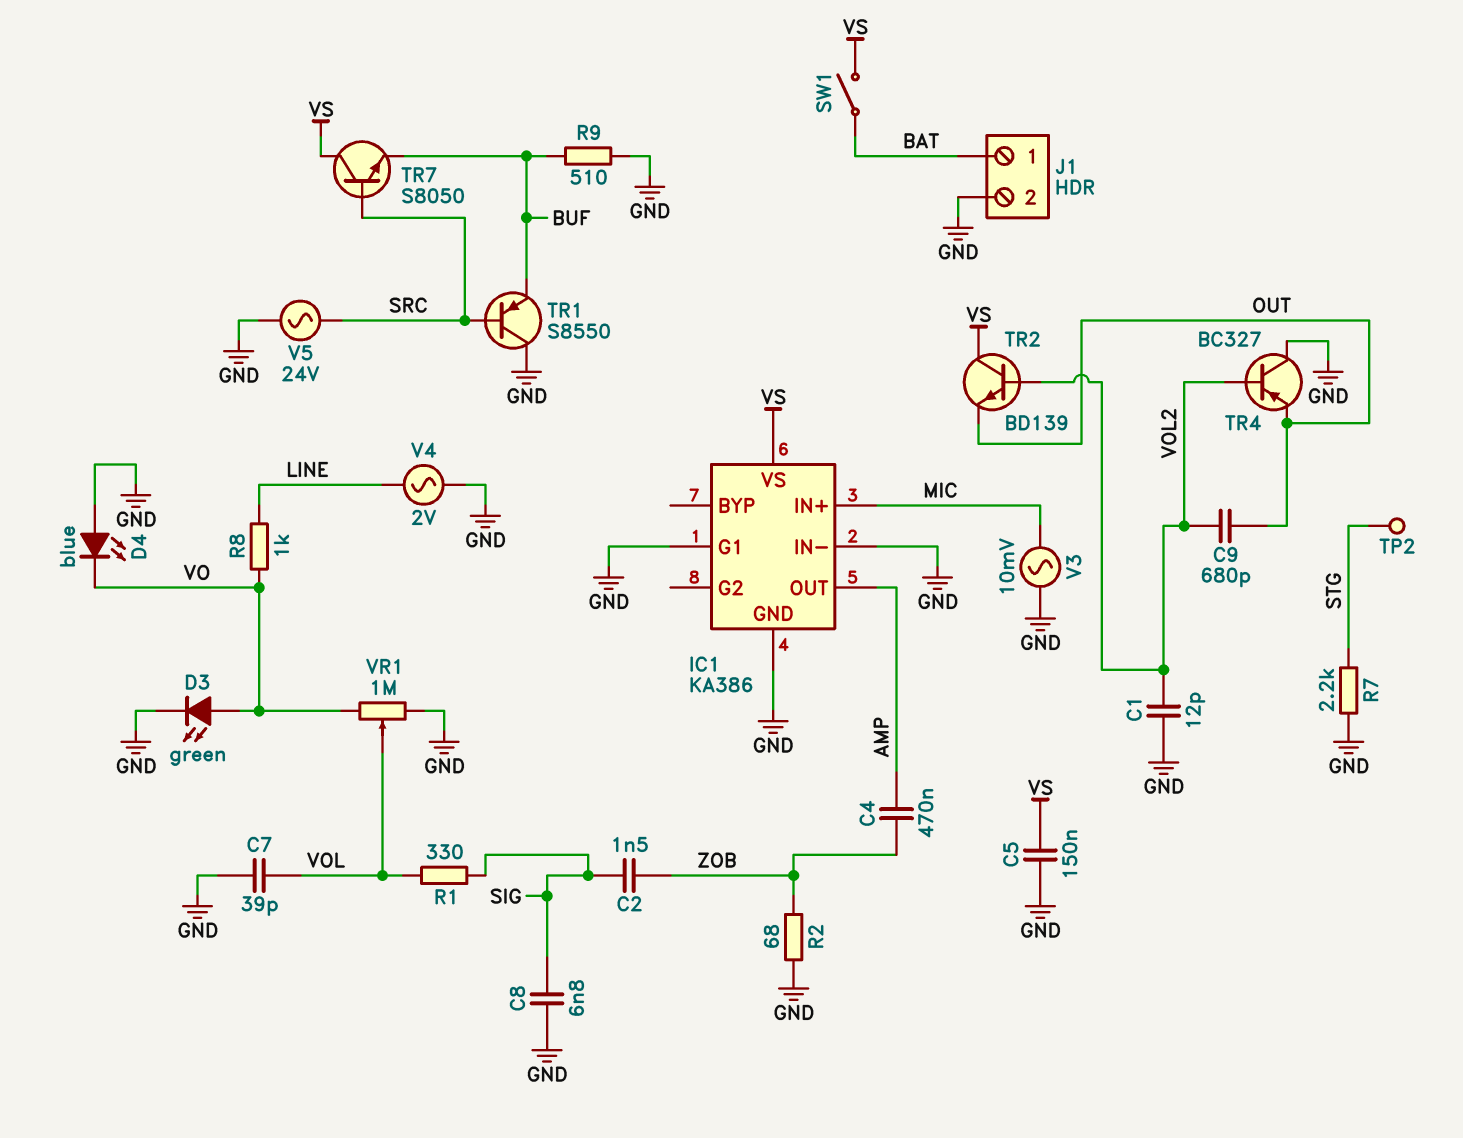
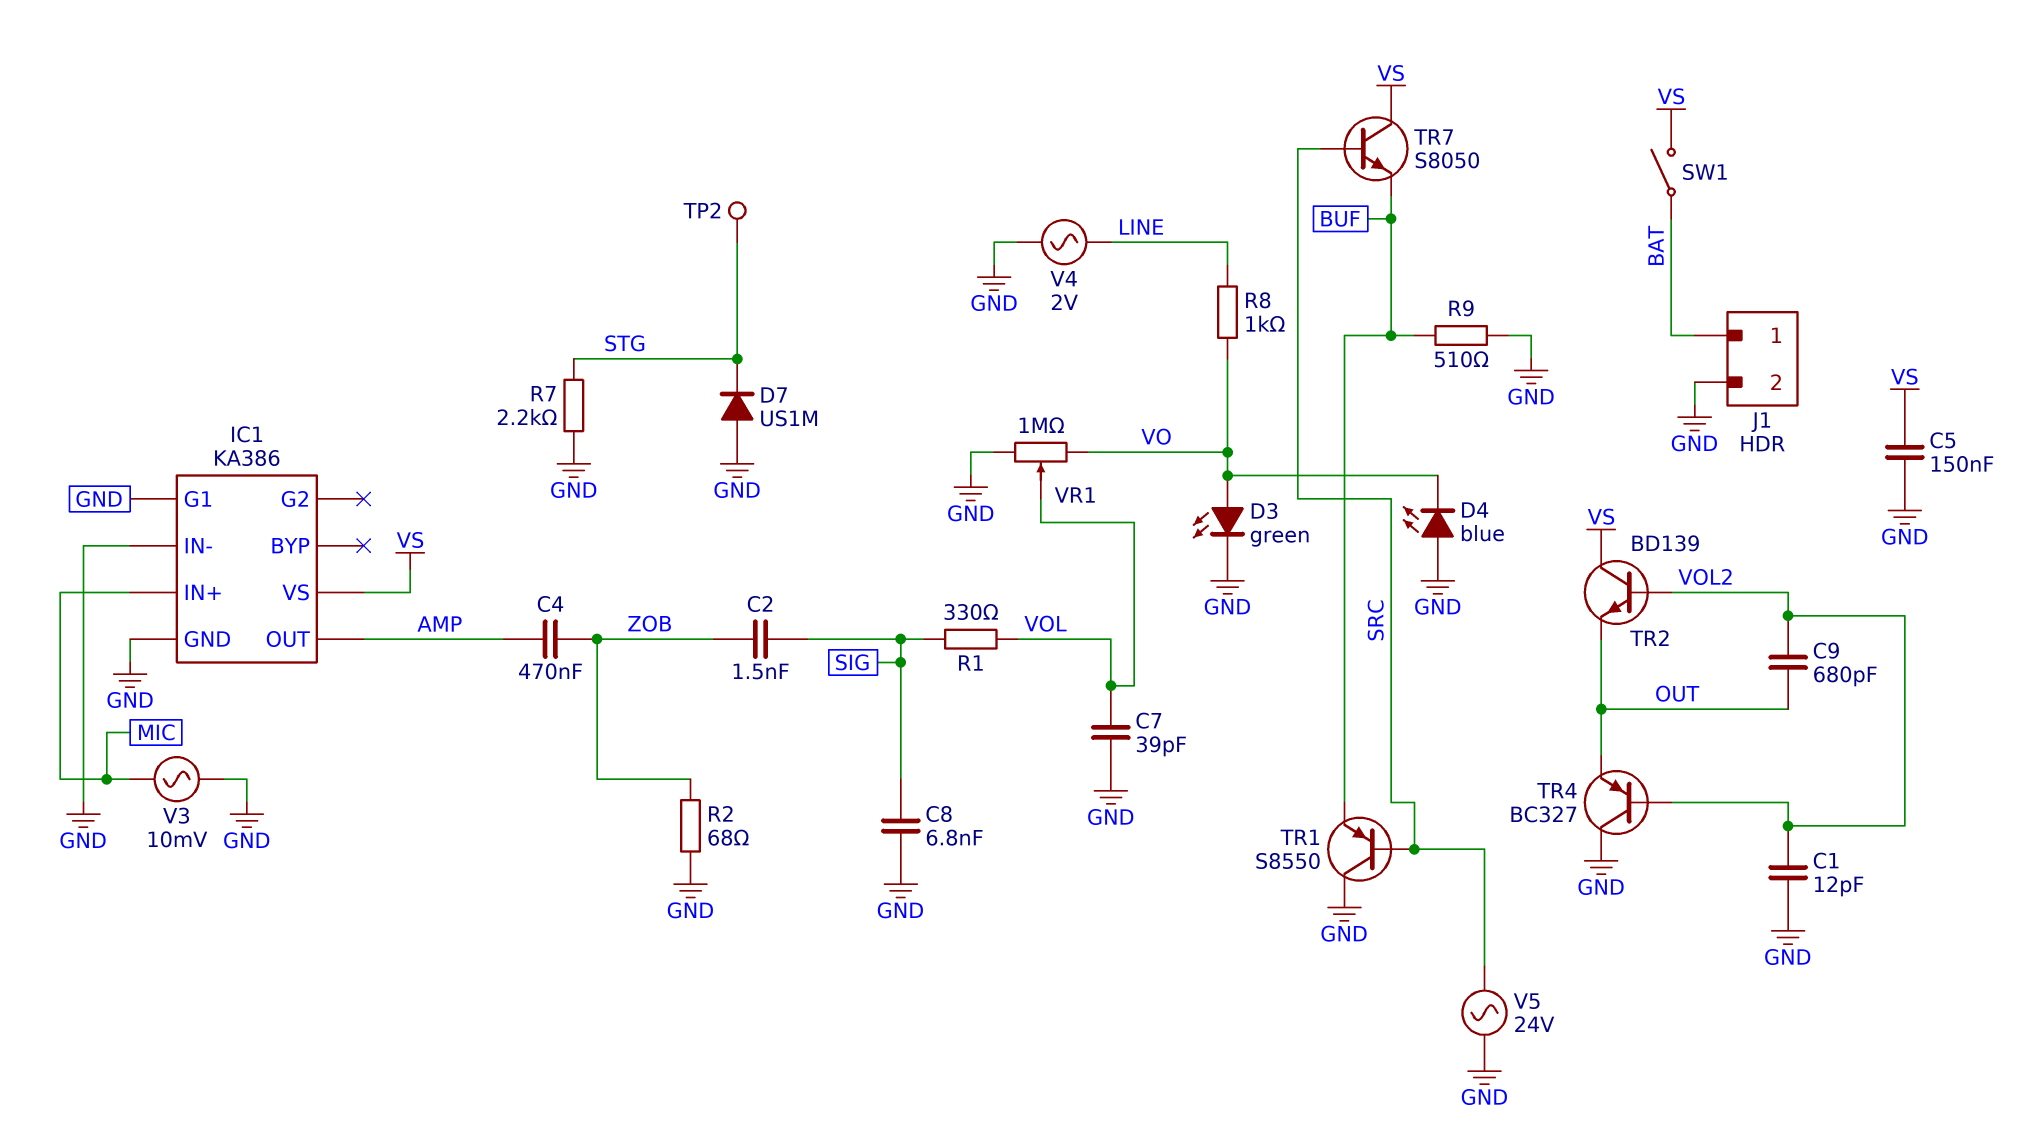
D7: none -> diode US1M (A GND, K STG)

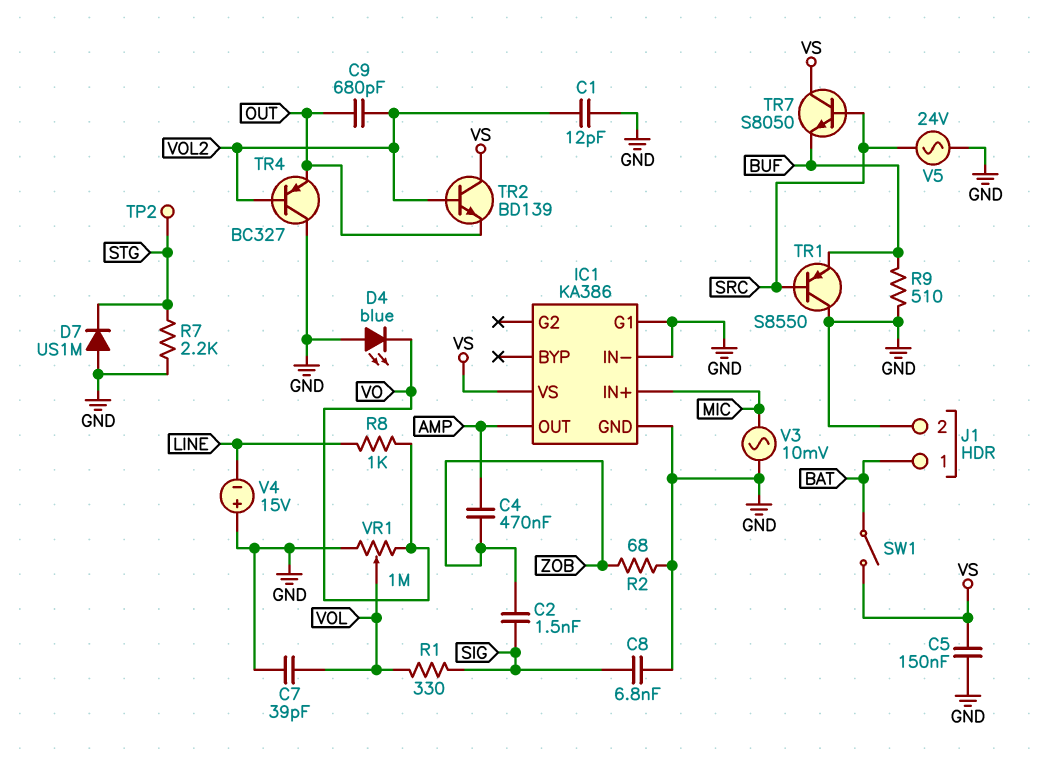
D3: LED green (A VO, K GND) -> none
V4: AC 2V (GND, LINE) -> 15V (plus GND, minus LINE)

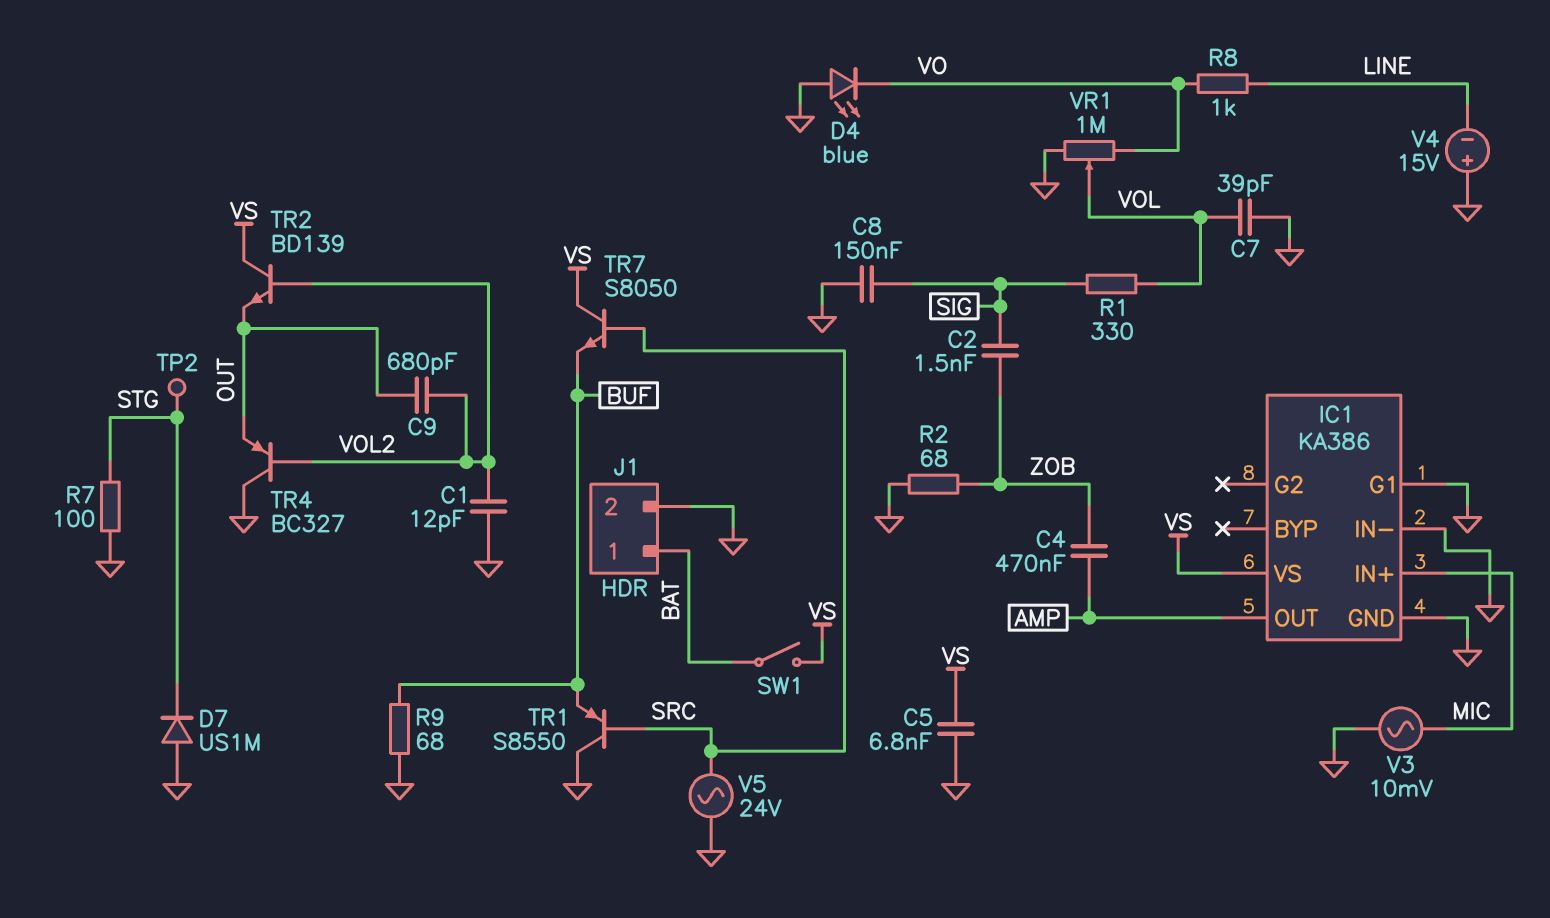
C5: 150nF (GND, VS) -> 6.8nF (GND, VS)
C8: 6.8nF (GND, SIG) -> 150nF (GND, SIG)
R7: 2.2k (GND, STG) -> 100 (GND, STG)
R9: 510 (BUF, GND) -> 68 (BUF, GND)

